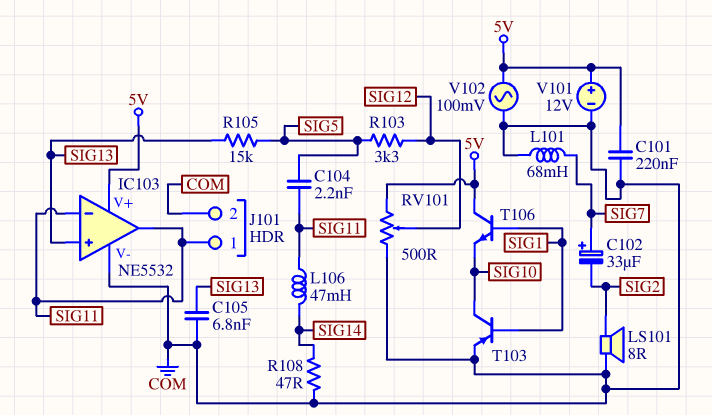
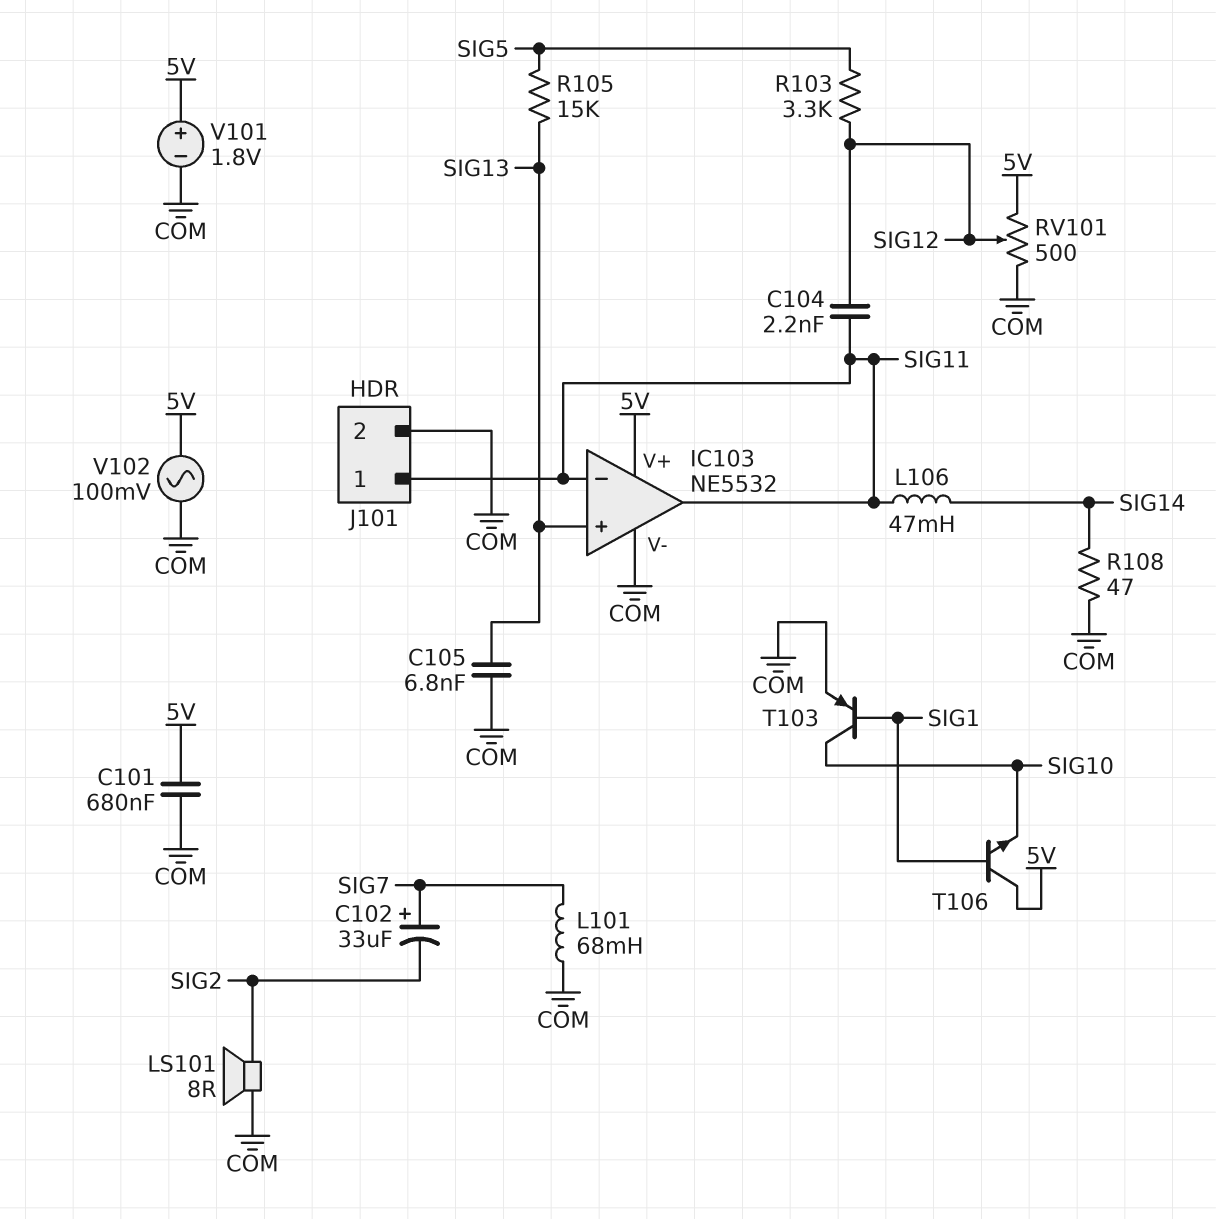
C101: 220nF (5V, COM) -> 680nF (5V, COM)
C104: 2.2nF (SIG5, SIG11) -> 2.2nF (SIG11, SIG12)
V101: 12V (plus 5V, minus COM) -> 1.8V (plus 5V, minus COM)

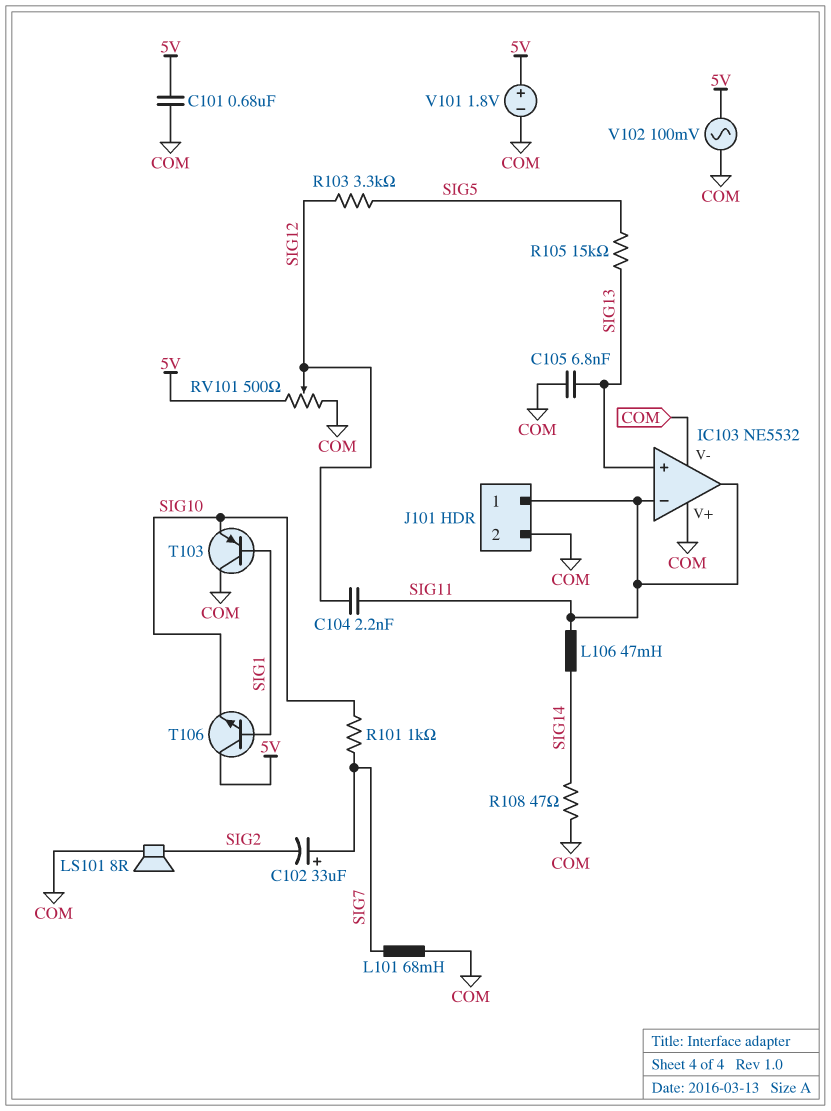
IC103 pin V+: 5V -> COM
R101: none -> 1k (SIG7, SIG10)
T103: PNP (B SIG1, C SIG10, E COM) -> PNP (B SIG1, C COM, E SIG10)

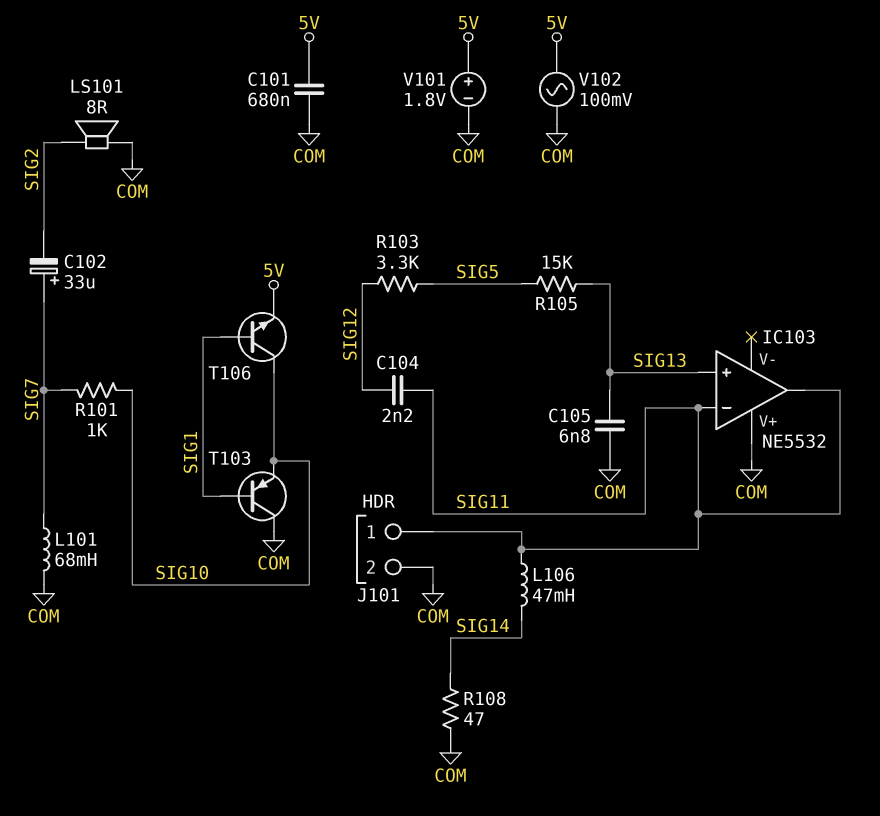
IC103 pin V-: COM -> none
RV101: 500 (5V, COM, wiper SIG12) -> none
T106: NPN (B SIG1, C 5V, E SIG10) -> NPN (B SIG1, C SIG10, E 5V)

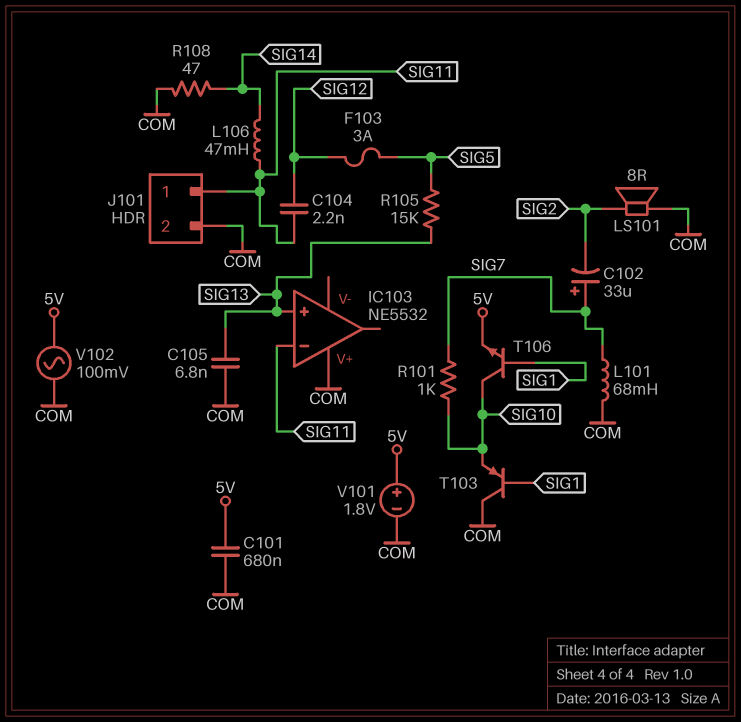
F103: none -> 3A (SIG5, SIG12)
IC103 pin out: SIG11 -> none
R103: 3.3k (SIG5, SIG12) -> none

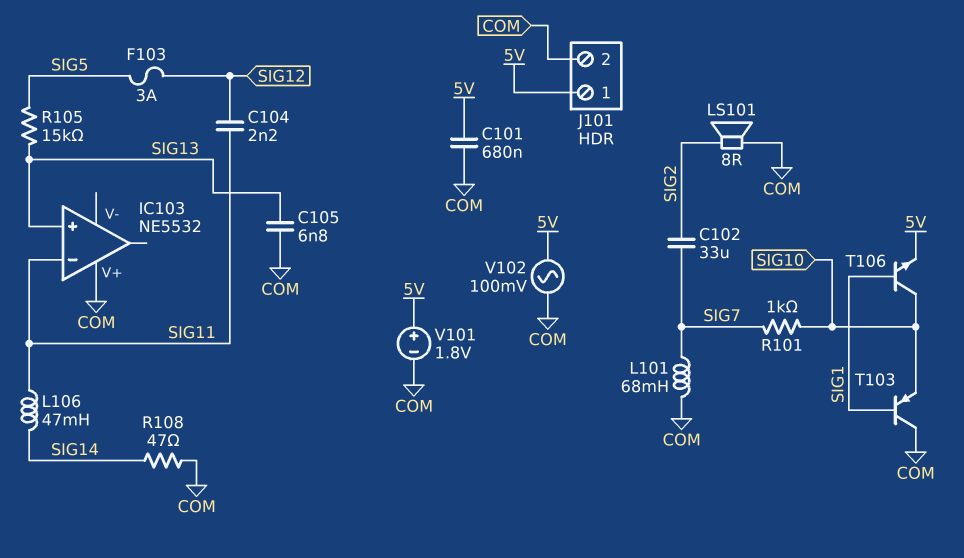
C102: 33uF (plus SIG7, minus SIG2) -> 33uF (SIG2, SIG7)
J101 pin 1: SIG11 -> 5V

